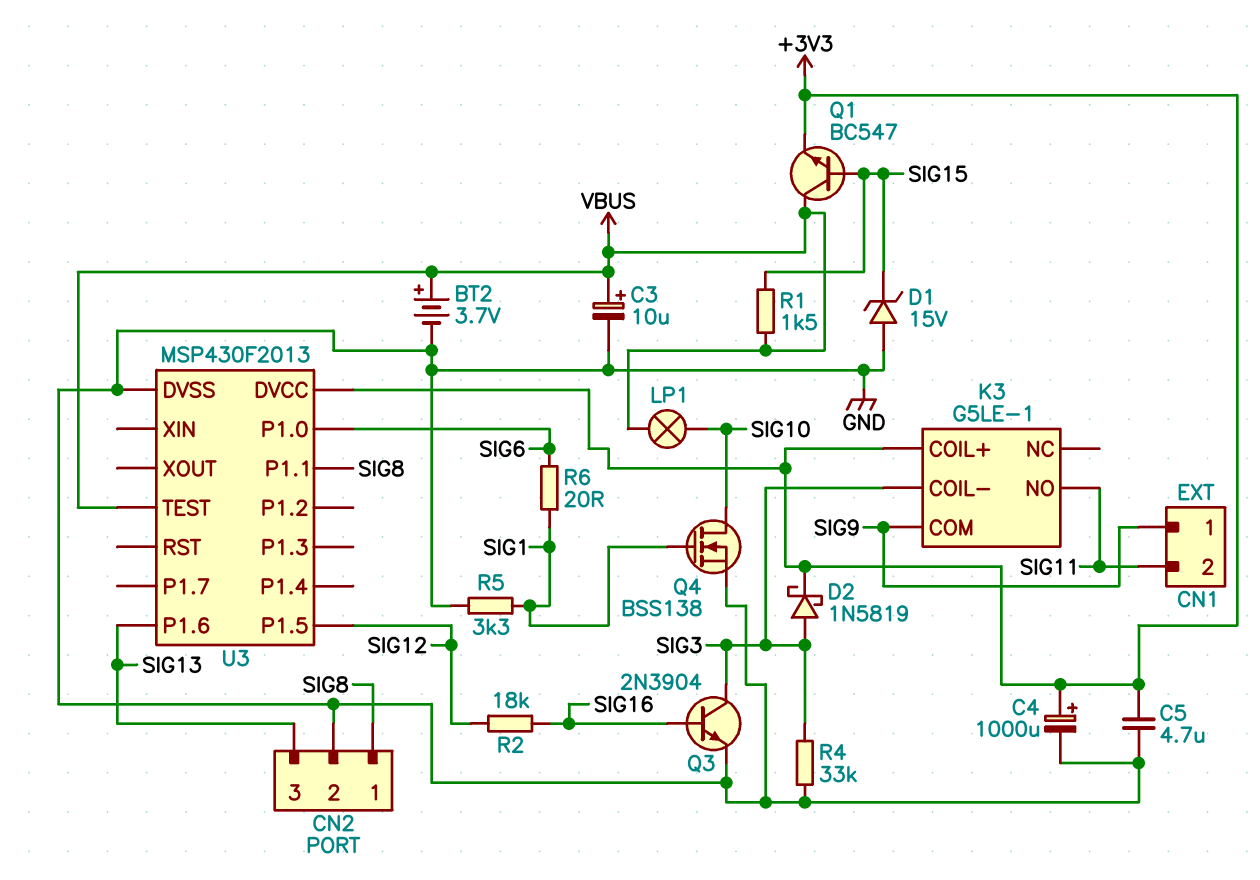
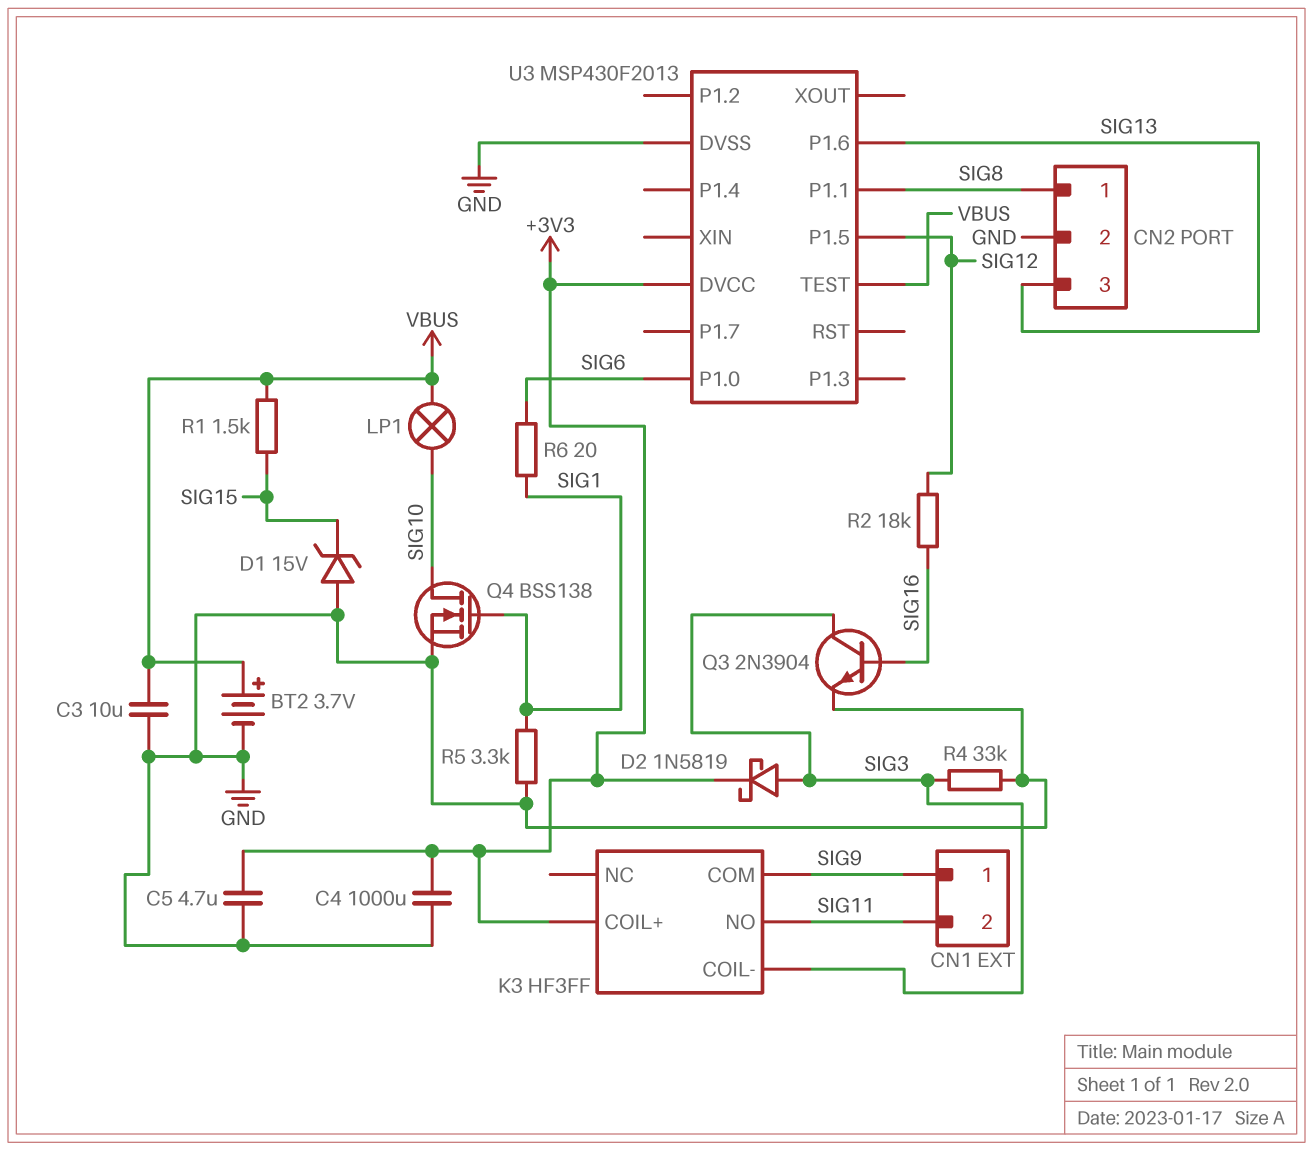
C3: 10uF (plus VBUS, minus GND) -> 10uF (GND, VBUS)
C4: 1000uF (plus +3V3, minus GND) -> 1000uF (+3V3, GND)
K3: G5LE-1 -> HF3FF
Q1: NPN BC547 (B SIG15, C VBUS, E +3V3) -> none

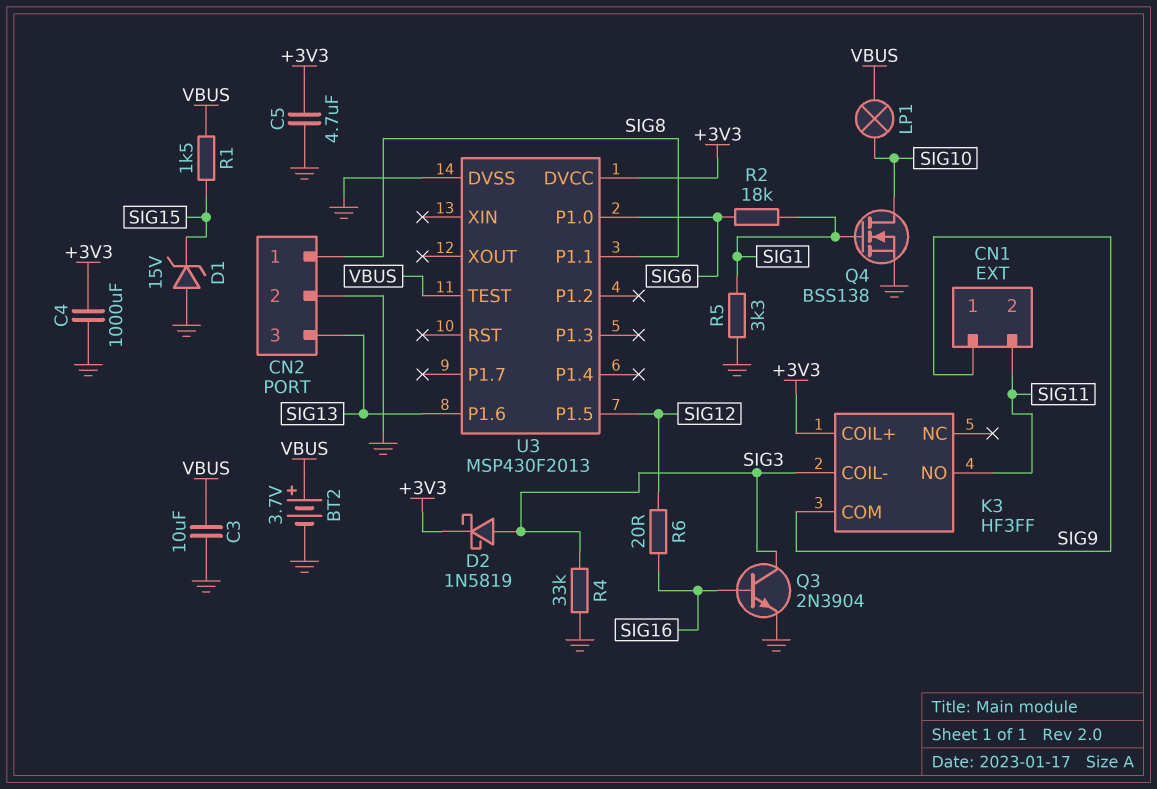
R2: 18k (SIG12, SIG16) -> 18k (SIG1, SIG6)
R6: 20 (SIG1, SIG6) -> 20 (SIG12, SIG16)

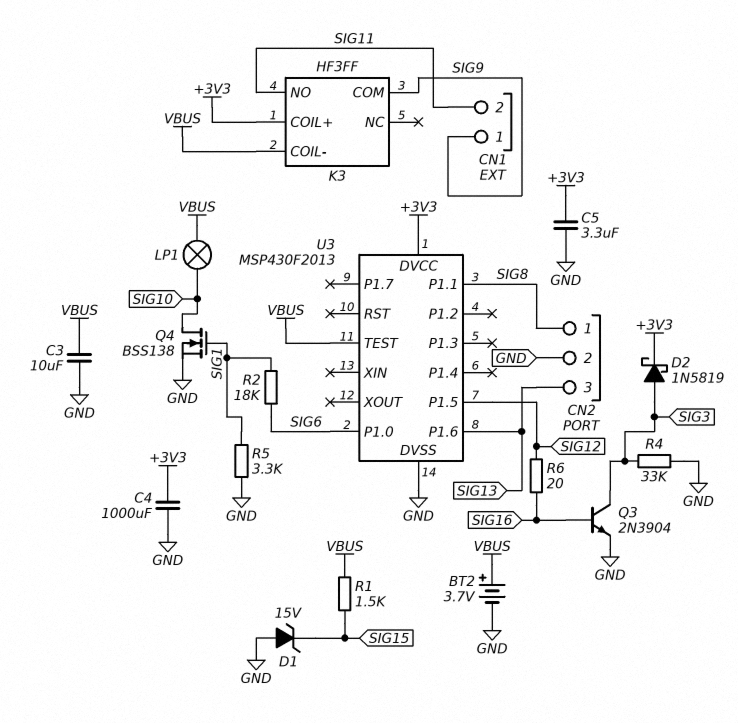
C5: 4.7uF (+3V3, GND) -> 3.3uF (+3V3, GND)
K3 pin COIL-: SIG3 -> VBUS

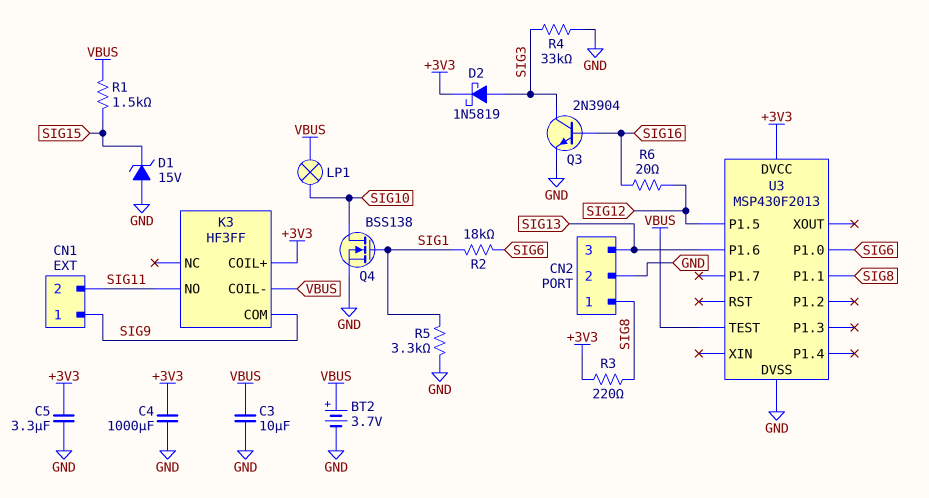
R3: none -> 220 (+3V3, SIG8)

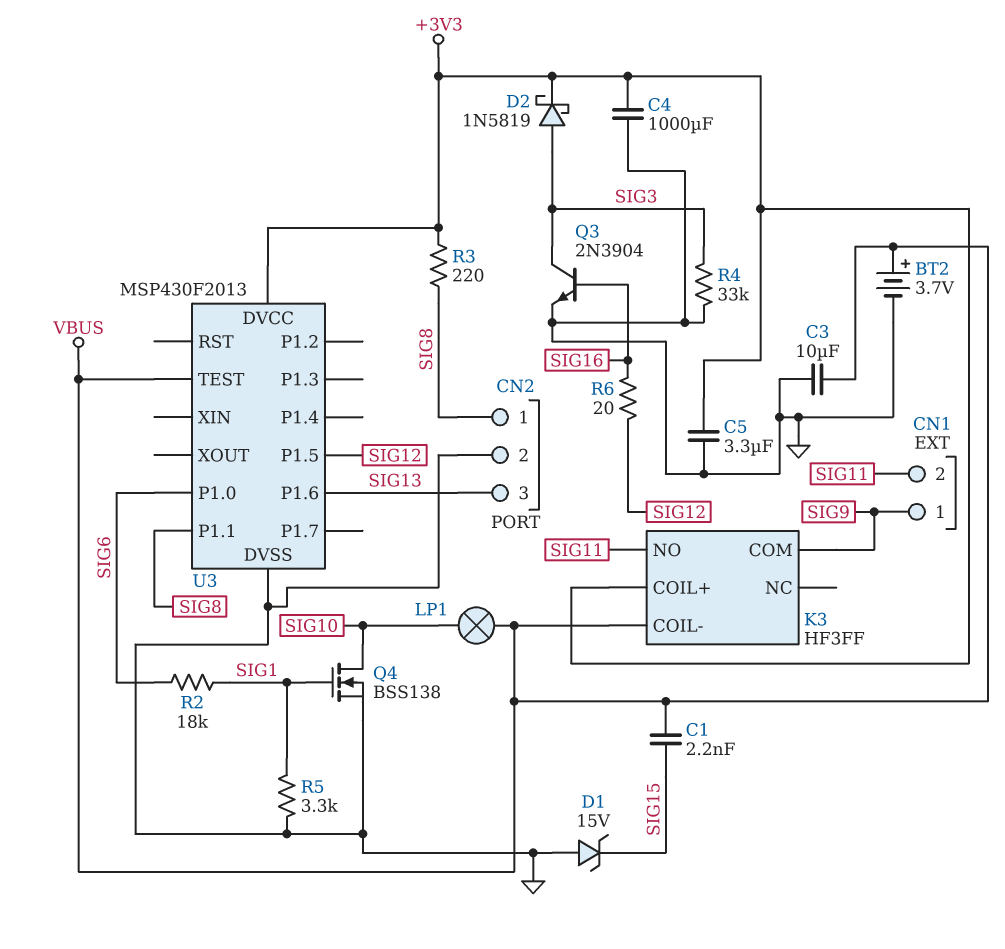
C1: none -> 2.2nF (SIG15, VBUS)
R1: 1.5k (SIG15, VBUS) -> none

